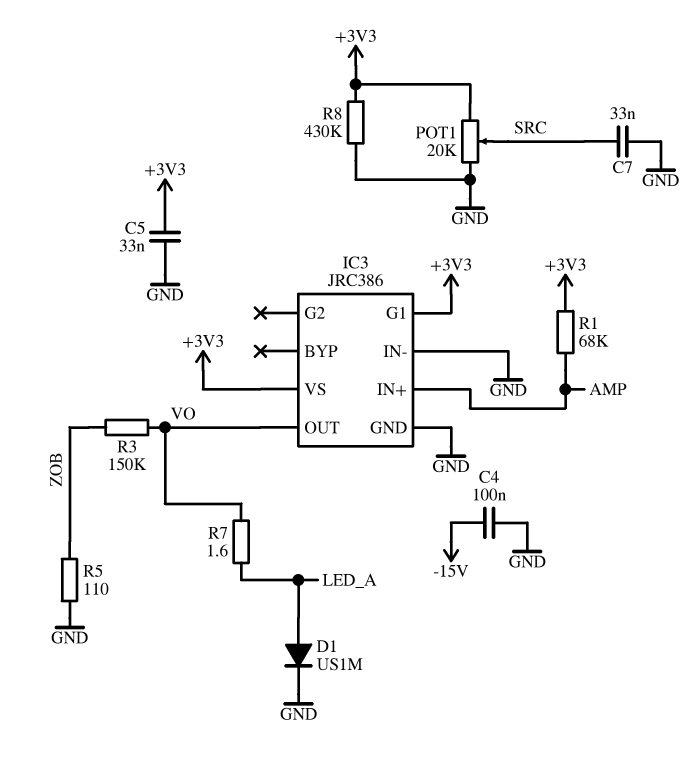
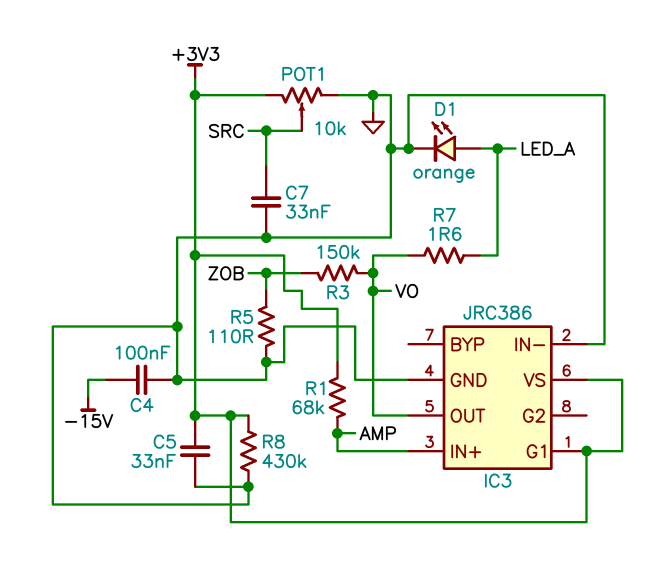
D1: diode US1M (A LED_A, K GND) -> LED orange (A LED_A, K GND)
POT1: 20k (+3V3, GND, wiper SRC) -> 10k (+3V3, GND, wiper SRC)

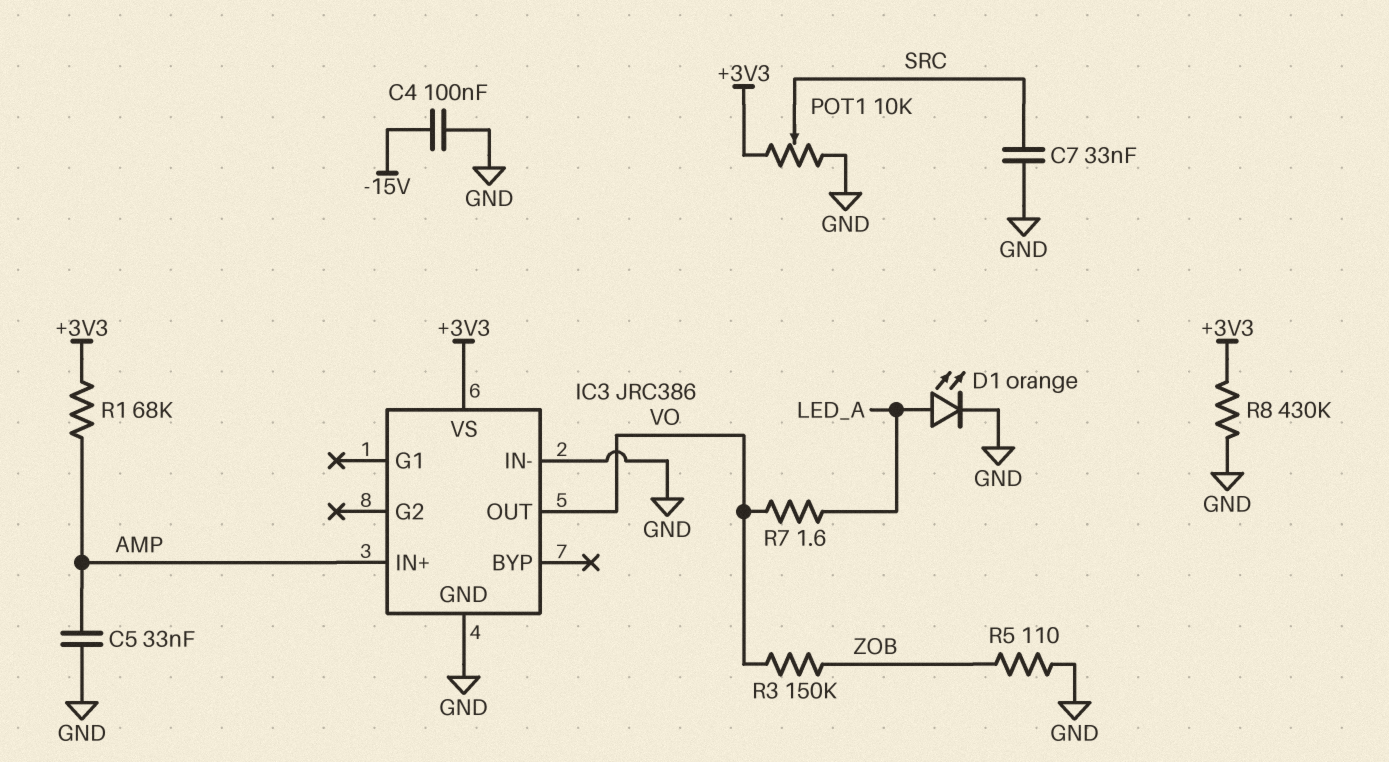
C5: 33nF (+3V3, GND) -> 33nF (AMP, GND)
IC3 pin G1: +3V3 -> none

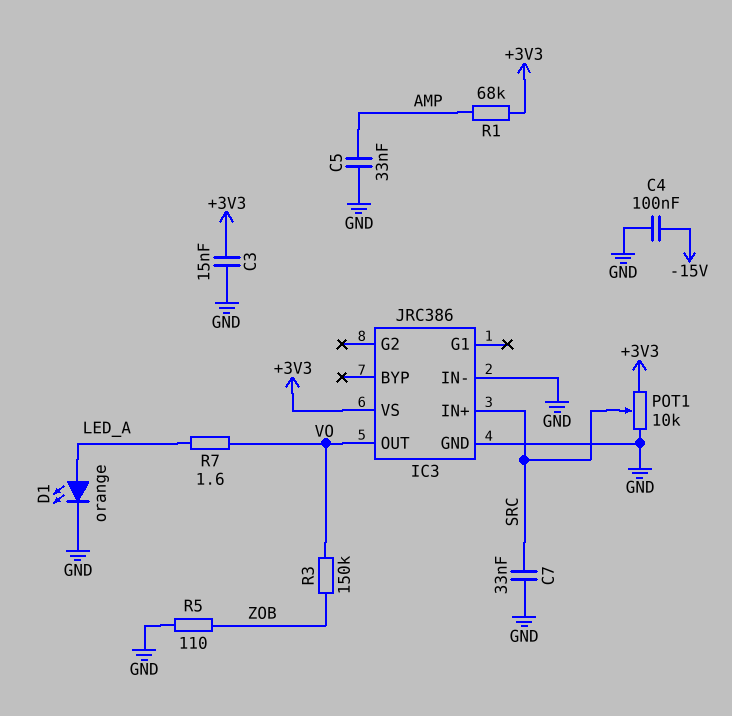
C3: none -> 15nF (+3V3, GND)
IC3 pin IN+: AMP -> SRC
R8: 430k (+3V3, GND) -> none

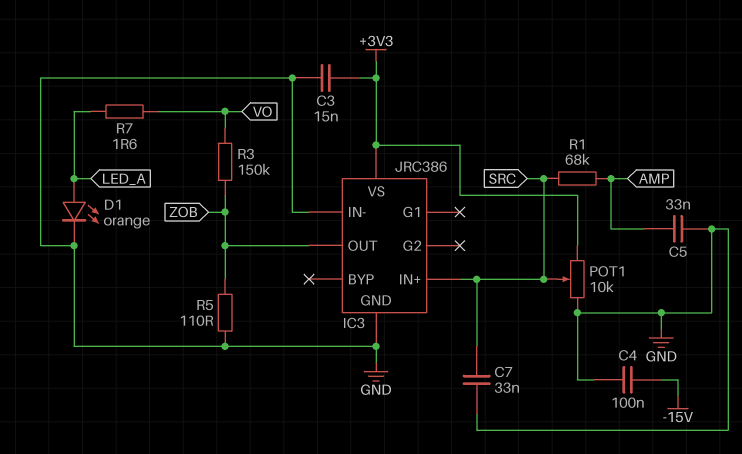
IC3 pin OUT: VO -> ZOB
R1: 68k (+3V3, AMP) -> 68k (AMP, SRC)

